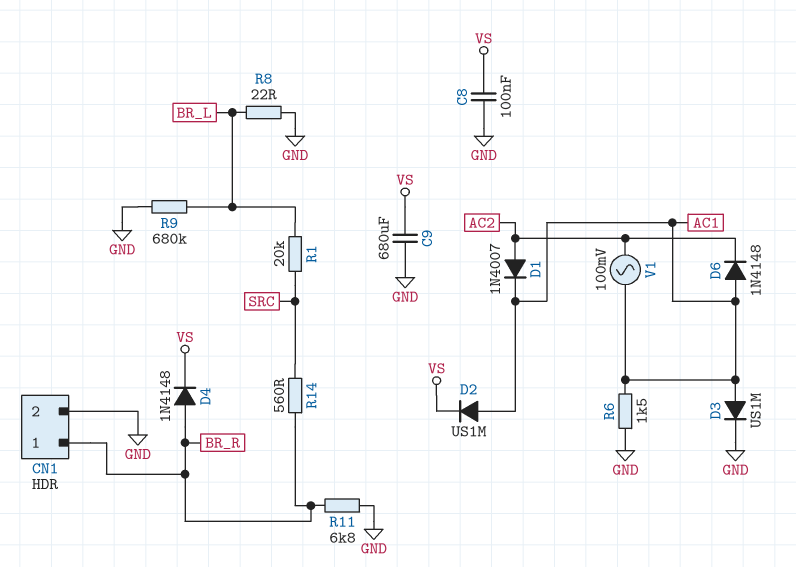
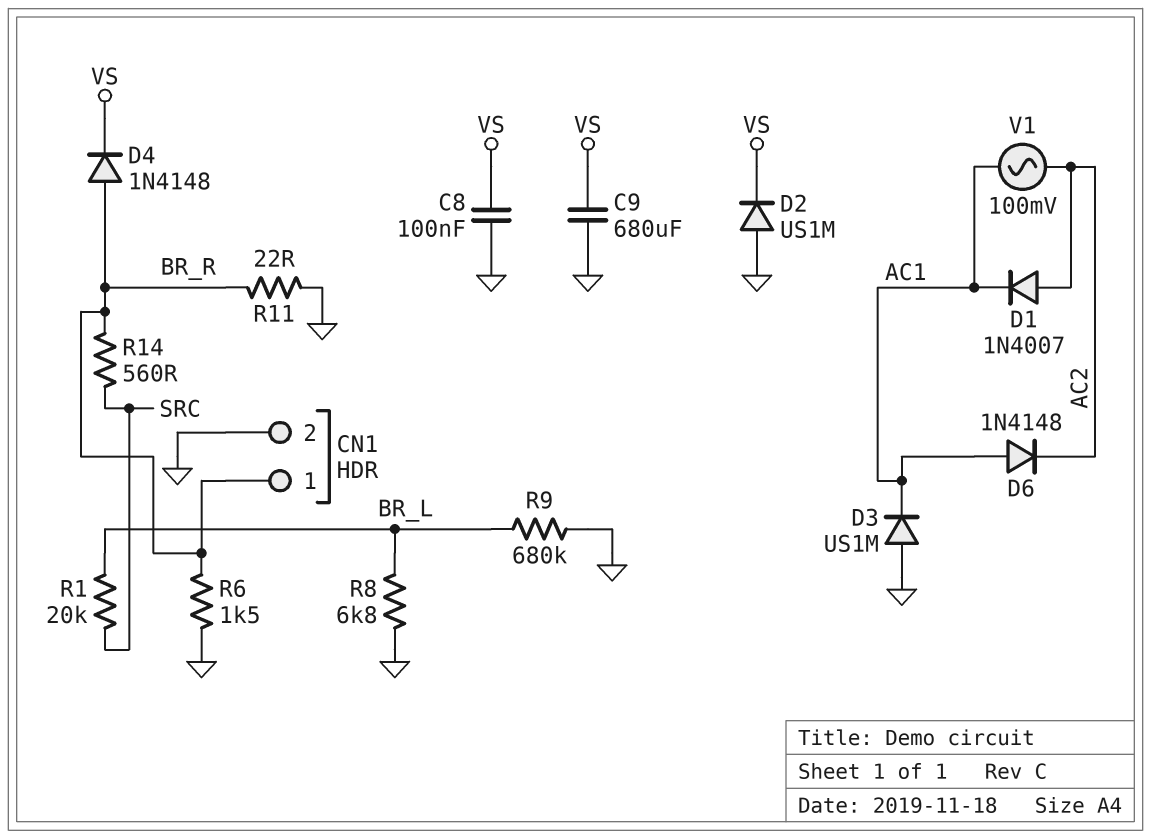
D2: diode US1M (A AC1, K VS) -> diode US1M (A GND, K VS)
D3: diode US1M (A AC1, K GND) -> diode US1M (A GND, K AC1)
R6: 1.5k (AC1, GND) -> 1.5k (BR_R, GND)
R8: 22 (BR_L, GND) -> 6.8k (BR_L, GND)
R11: 6.8k (BR_R, GND) -> 22 (BR_R, GND)

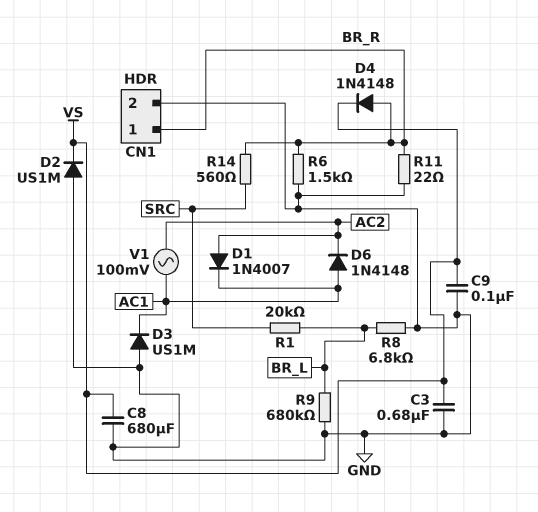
C3: none -> 680nF (GND, VS)
C8: 100nF (GND, VS) -> 680uF (GND, VS)
C9: 680uF (GND, VS) -> 100nF (GND, VS)

